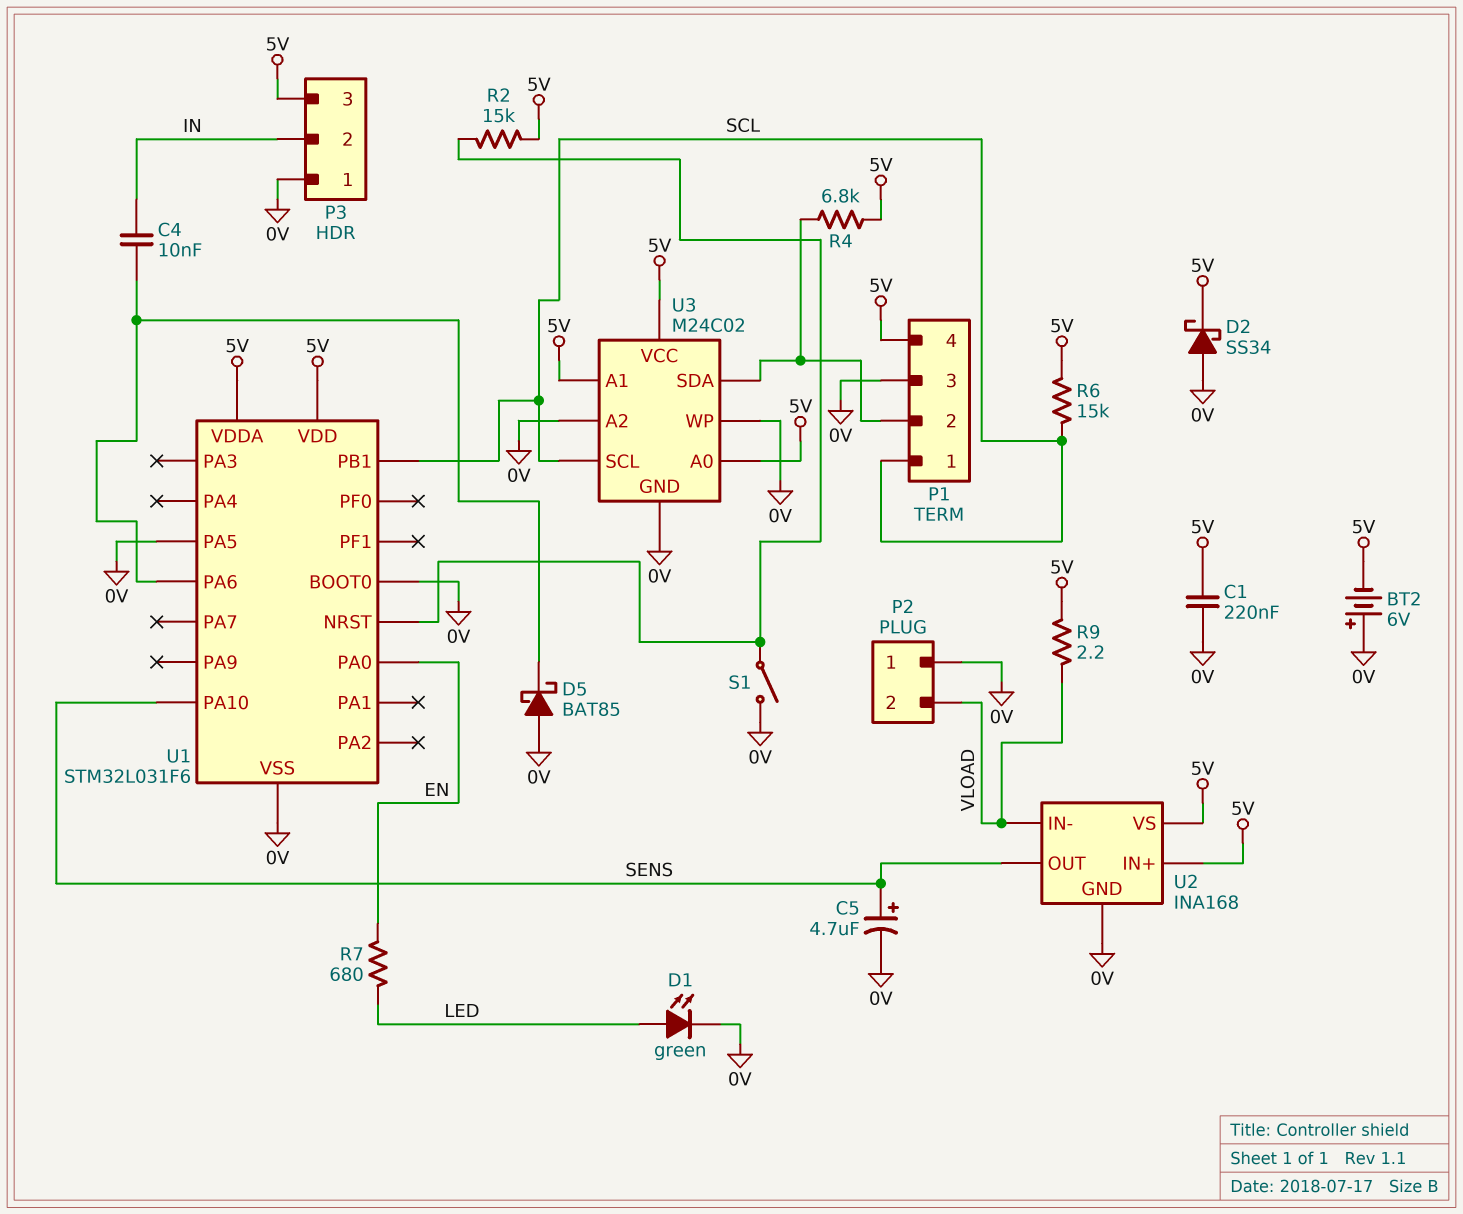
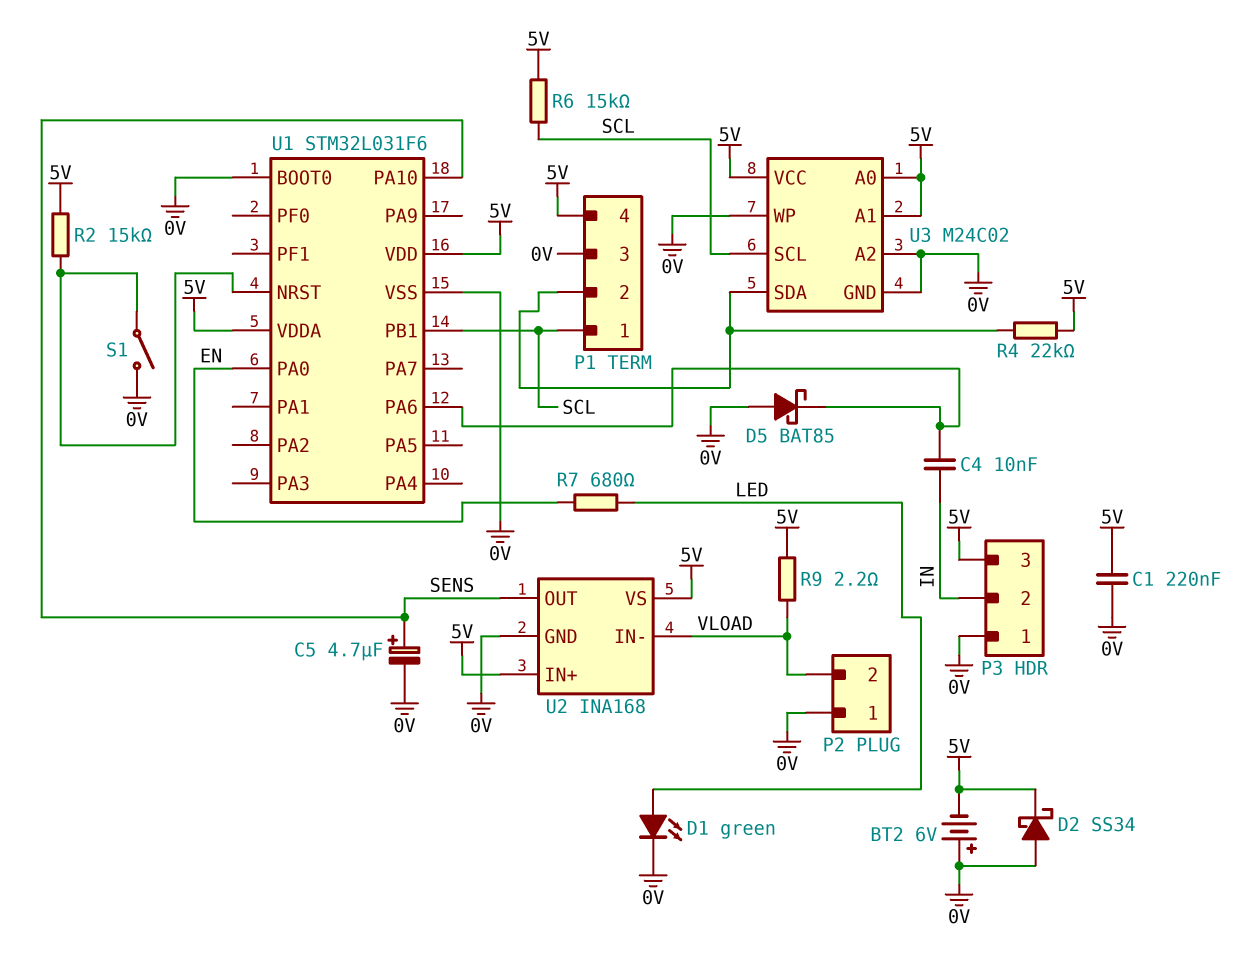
R4: 6.8k (5V, P1/2) -> 22k (5V, P1/2)
U1 pin PA5: 0V -> none

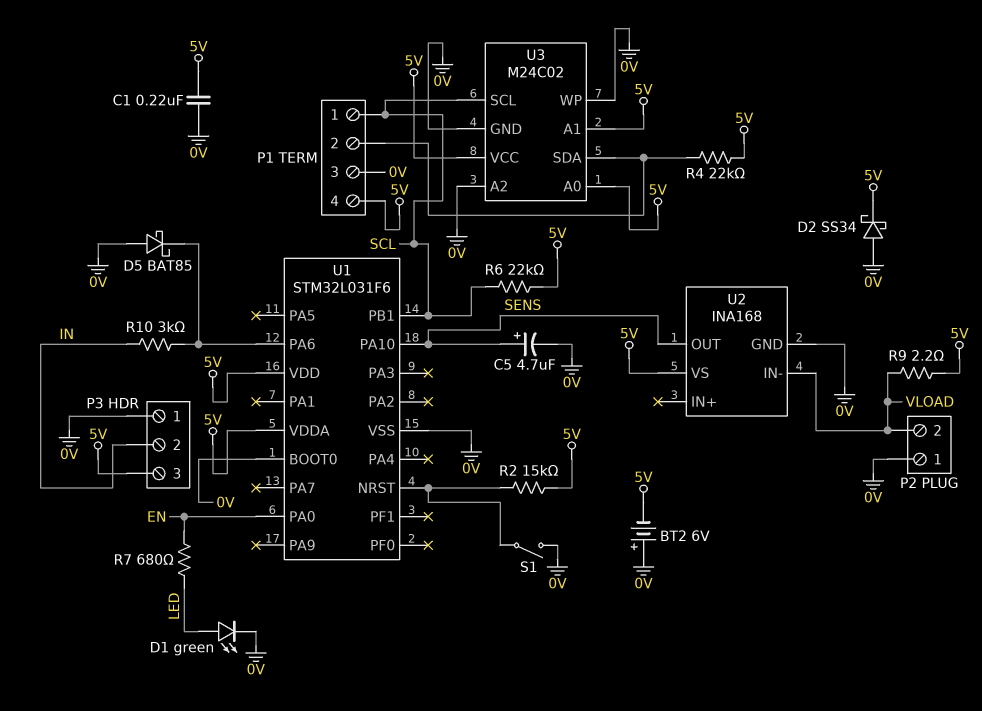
C4: 10nF (IN, U1/PA6) -> none
R6: 15k (5V, SCL) -> 22k (5V, SCL)
R10: none -> 3k (IN, U1/PA6)
U2 pin IN+: 5V -> none

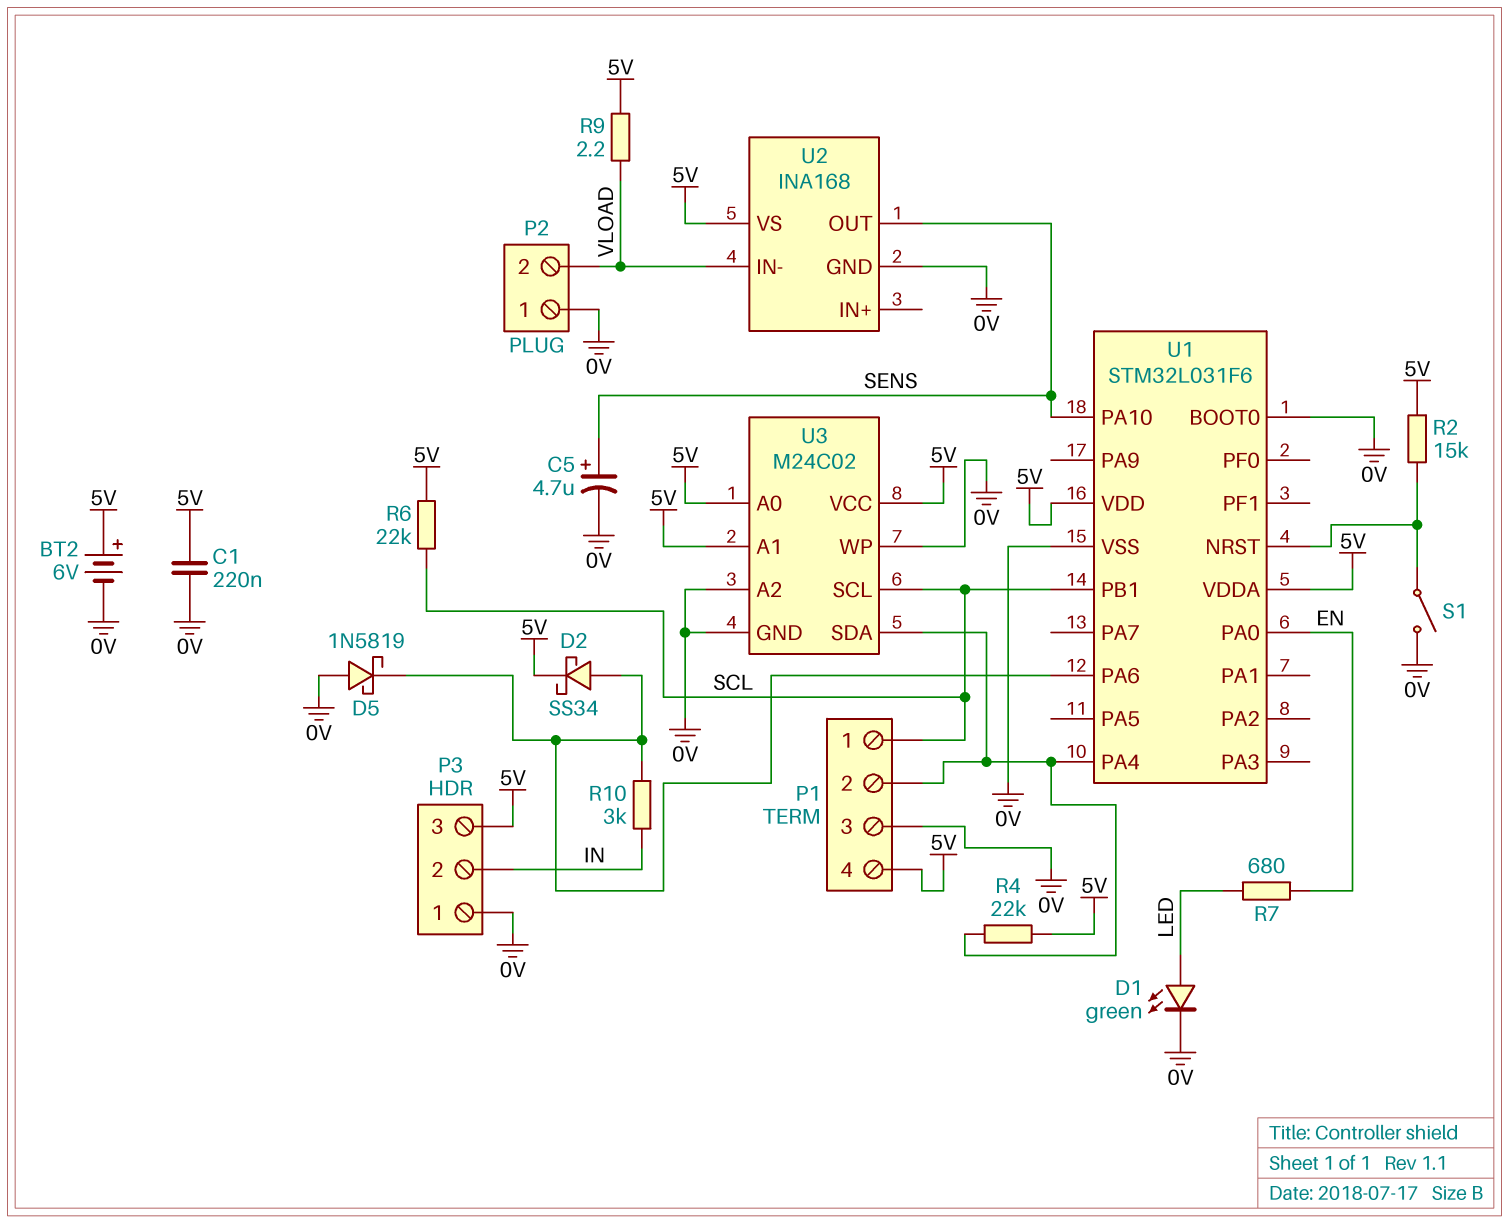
BT2: 6V (plus 0V, minus 5V) -> 6V (plus 5V, minus 0V)
D2: schottky SS34 (A 0V, K 5V) -> schottky SS34 (A U1/PA6, K 5V)
D5: schottky BAT85 (A 0V, K U1/PA6) -> schottky 1N5819 (A 0V, K U1/PA6)
U1 pin PA4: none -> P1/2

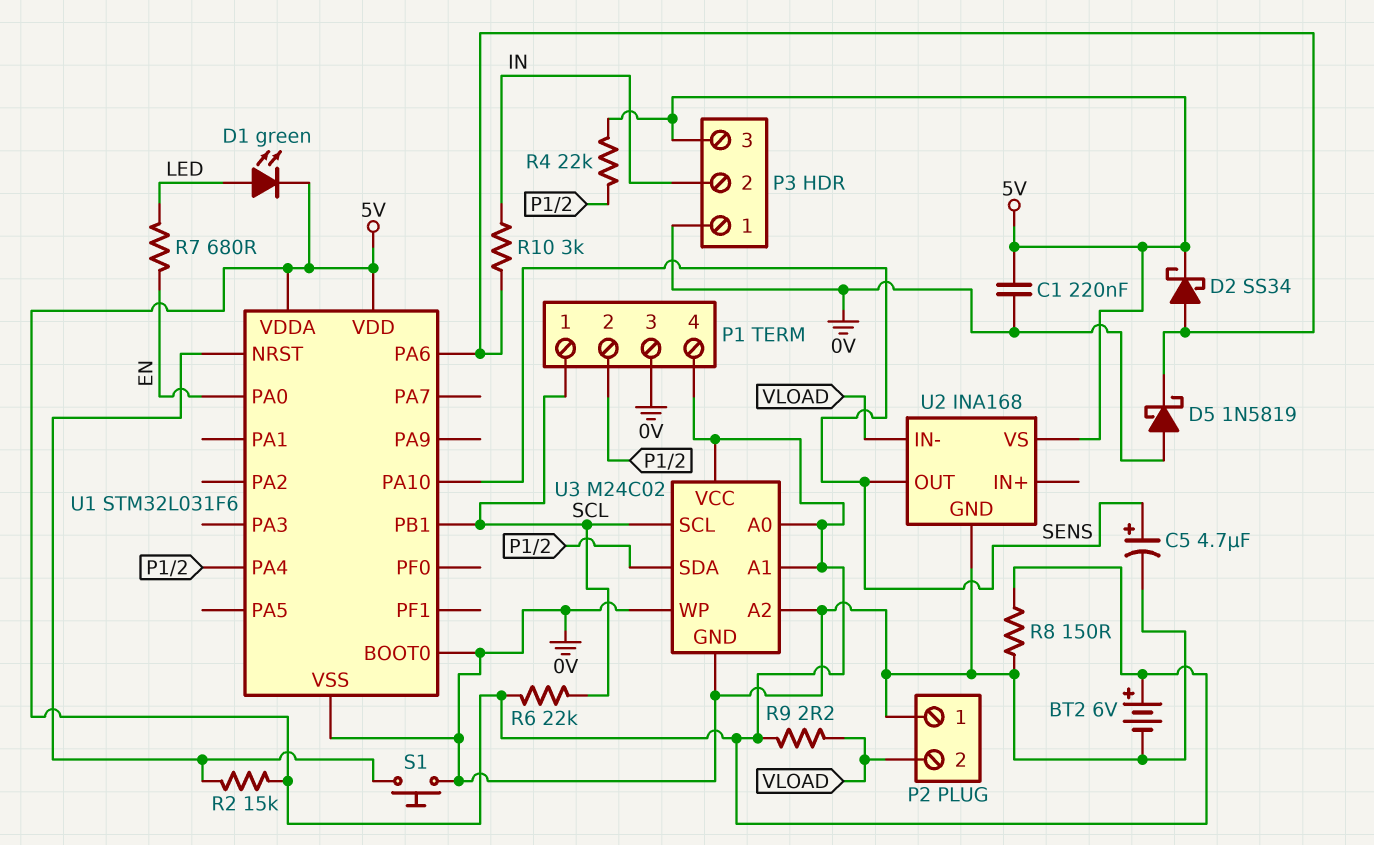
D1: LED green (A LED, K 0V) -> LED green (A LED, K 5V)
R8: none -> 150 (0V, 5V)
S1: switch (0V, U1/NRST) -> button (0V, U1/NRST)

